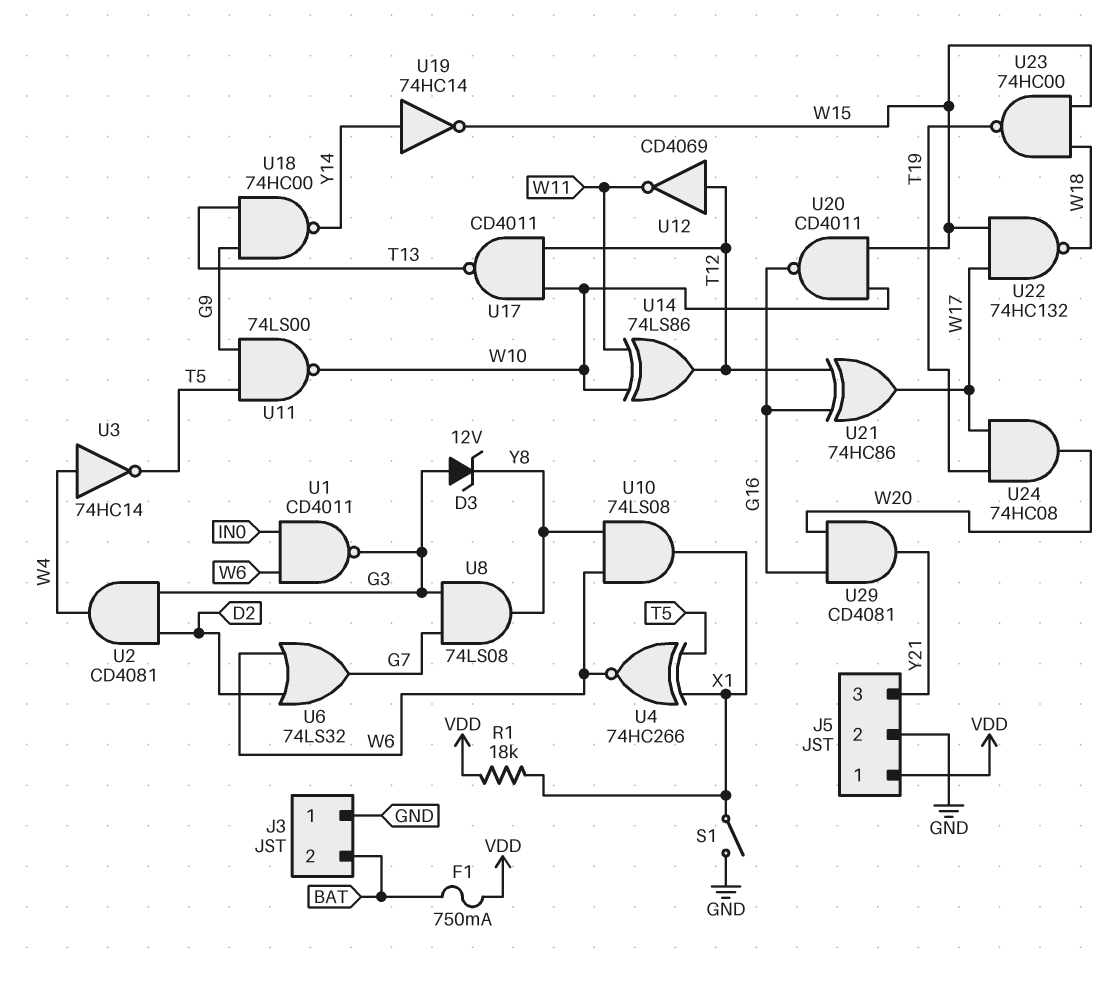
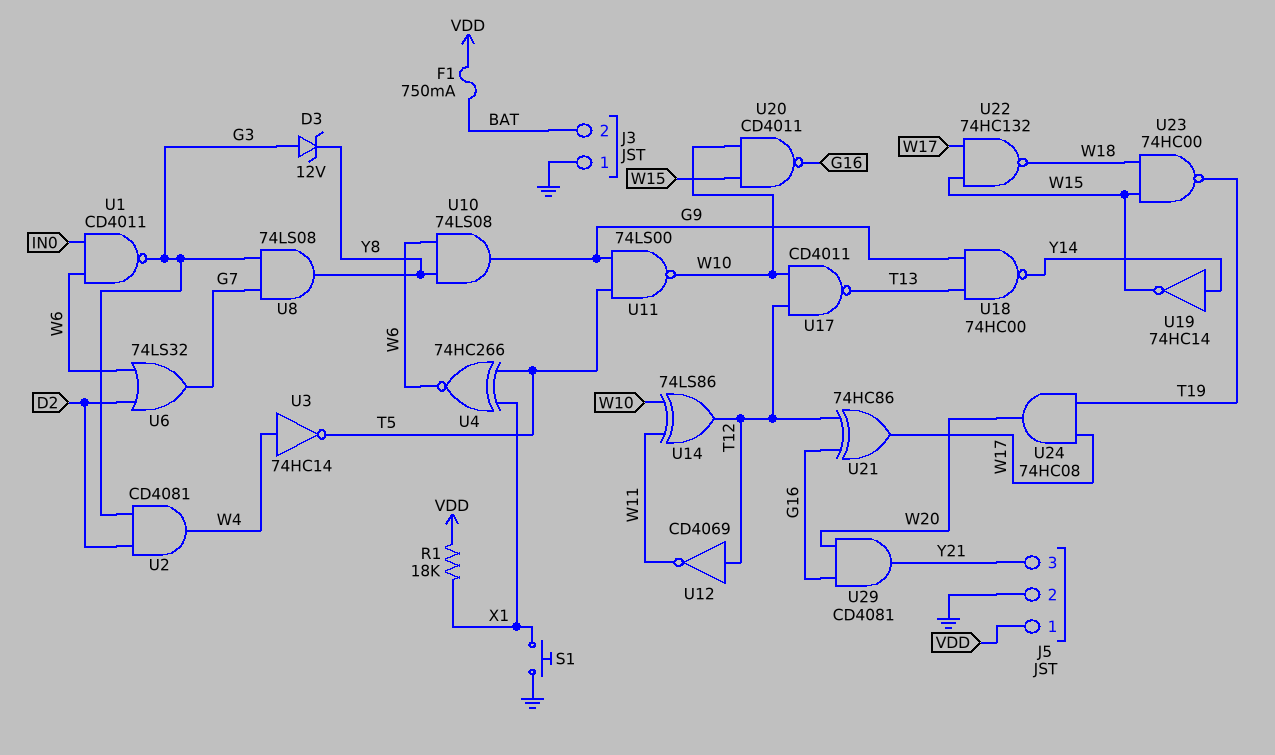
S1: switch (GND, X1) -> button (GND, X1)
U10: AND 74LS08 (in W6, in Y8, out X1) -> AND 74LS08 (in W6, in Y8, out G9)

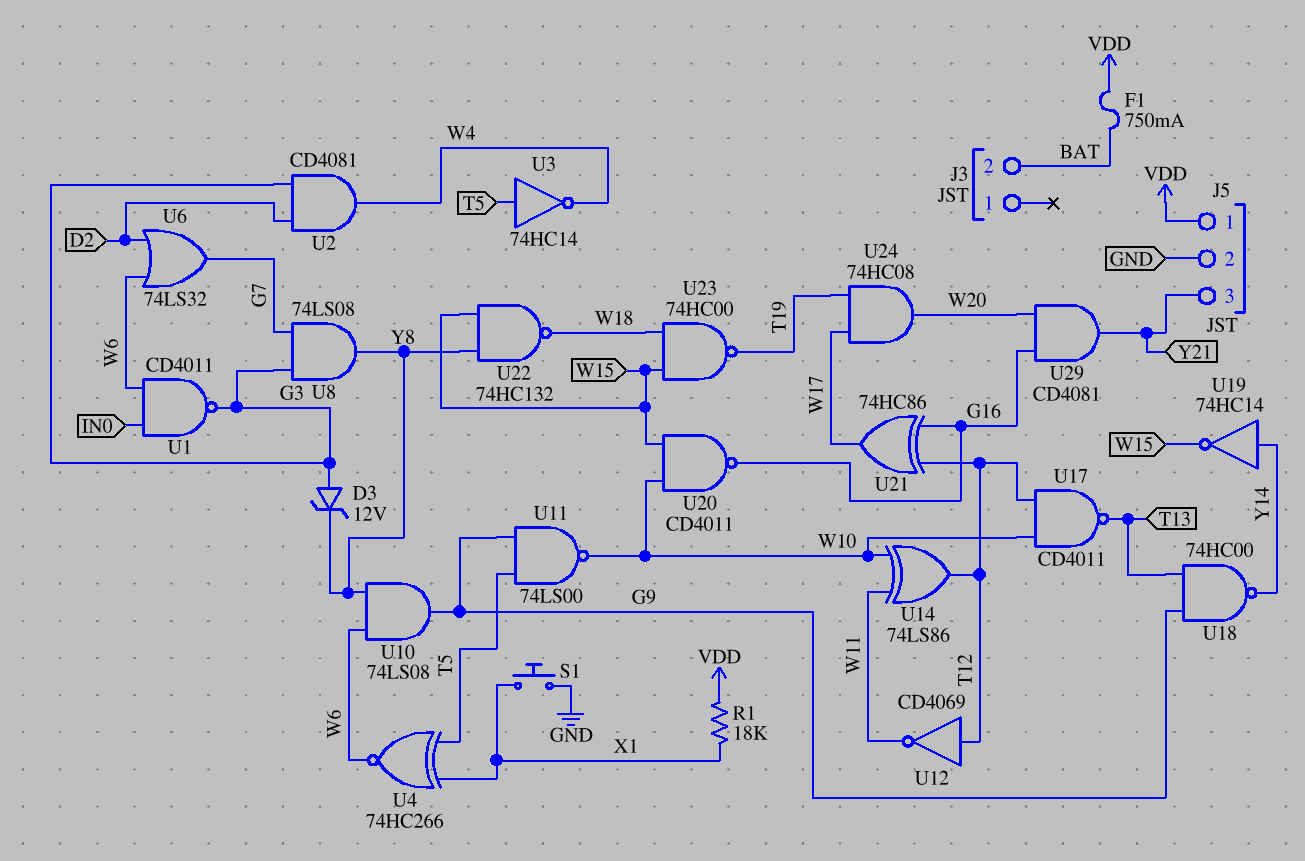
J3 pin 1: GND -> none
U3: NOT 74HC14 (in W4, out T5) -> NOT 74HC14 (in T5, out W4)
U22: NAND 74HC132 (in W15, in W17, out W18) -> NAND 74HC132 (in W15, in Y8, out W18)

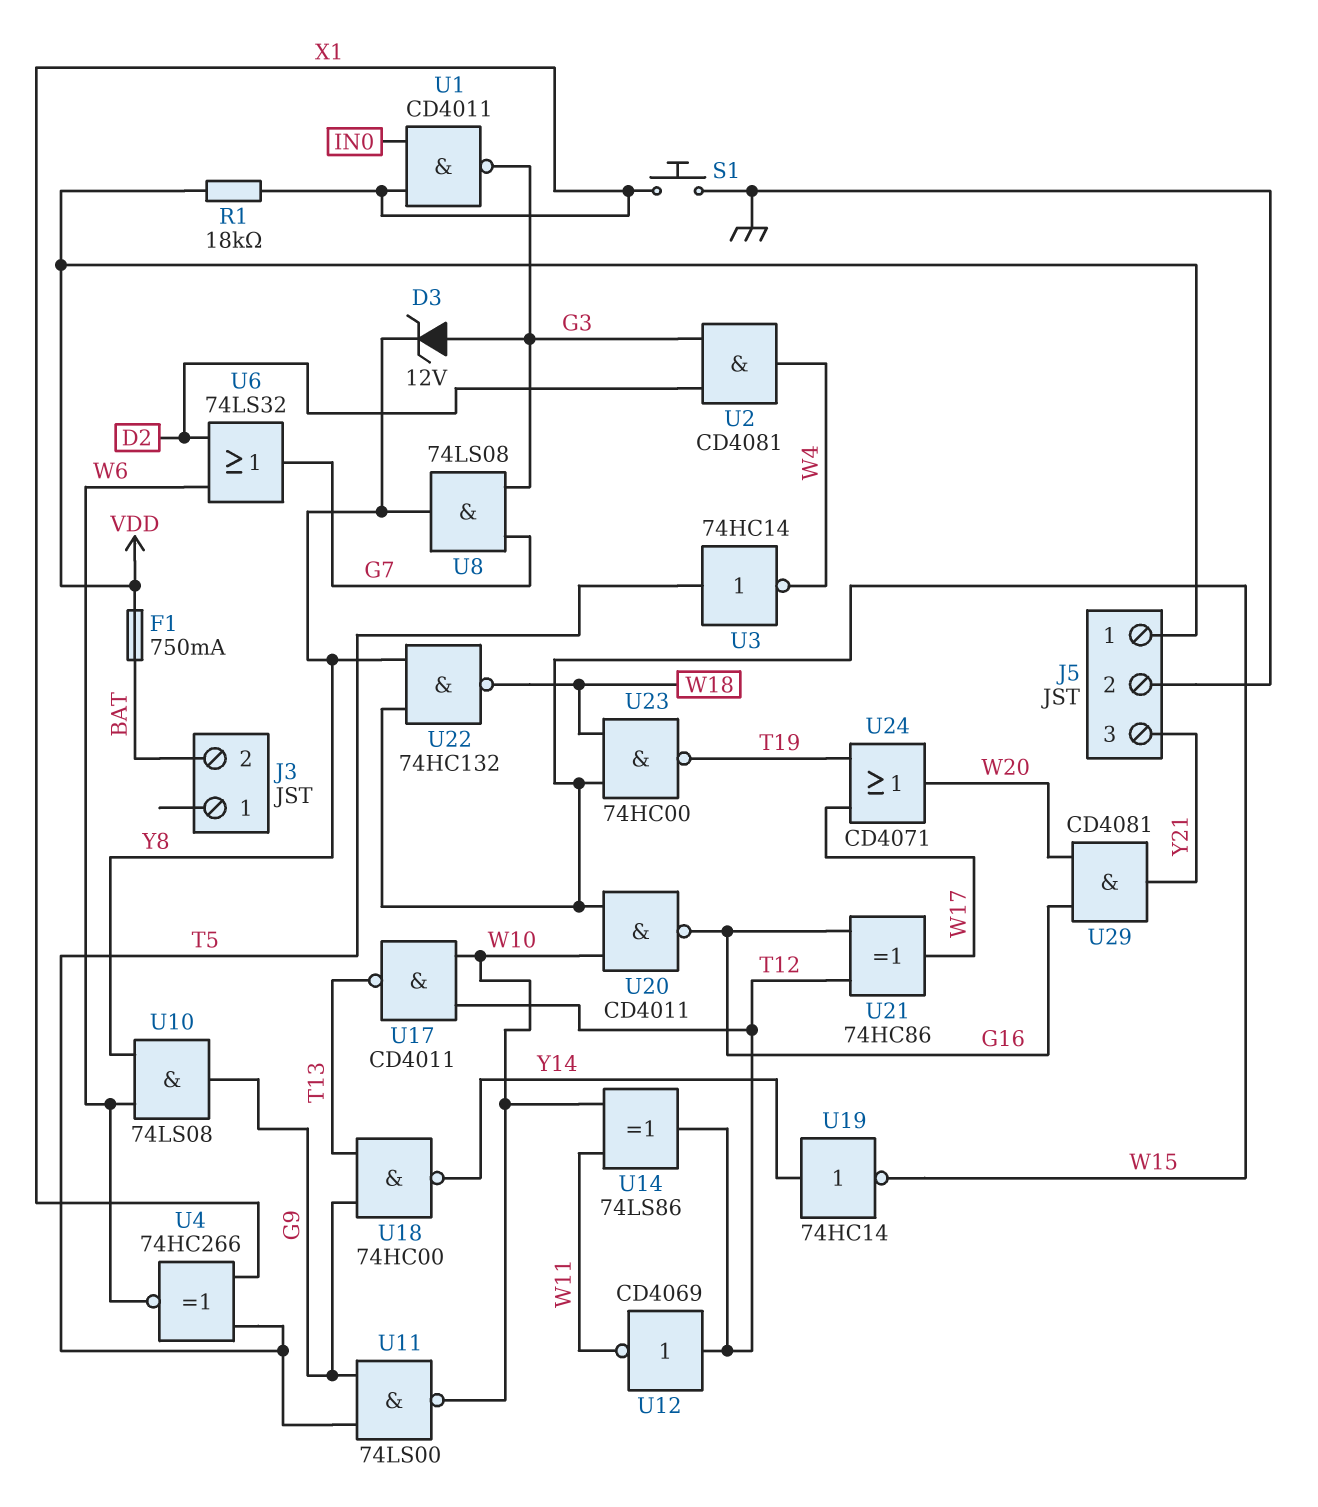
U1: NAND CD4011 (in IN0, in W6, out G3) -> NAND CD4011 (in IN0, in X1, out G3)
U24: AND 74HC08 (in T19, in W17, out W20) -> OR CD4071 (in T19, in W17, out W20)

